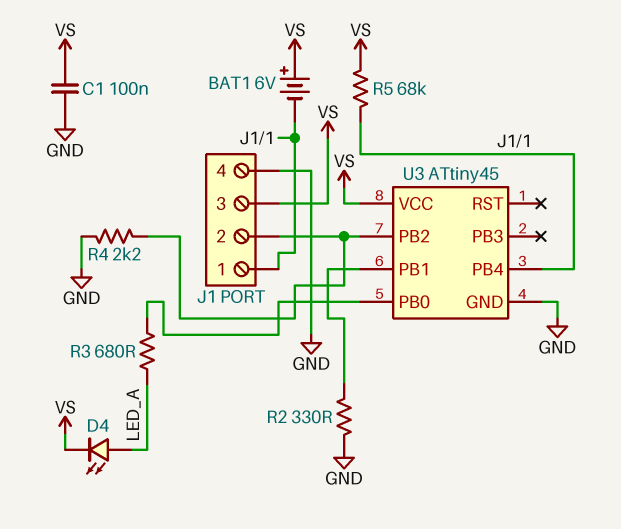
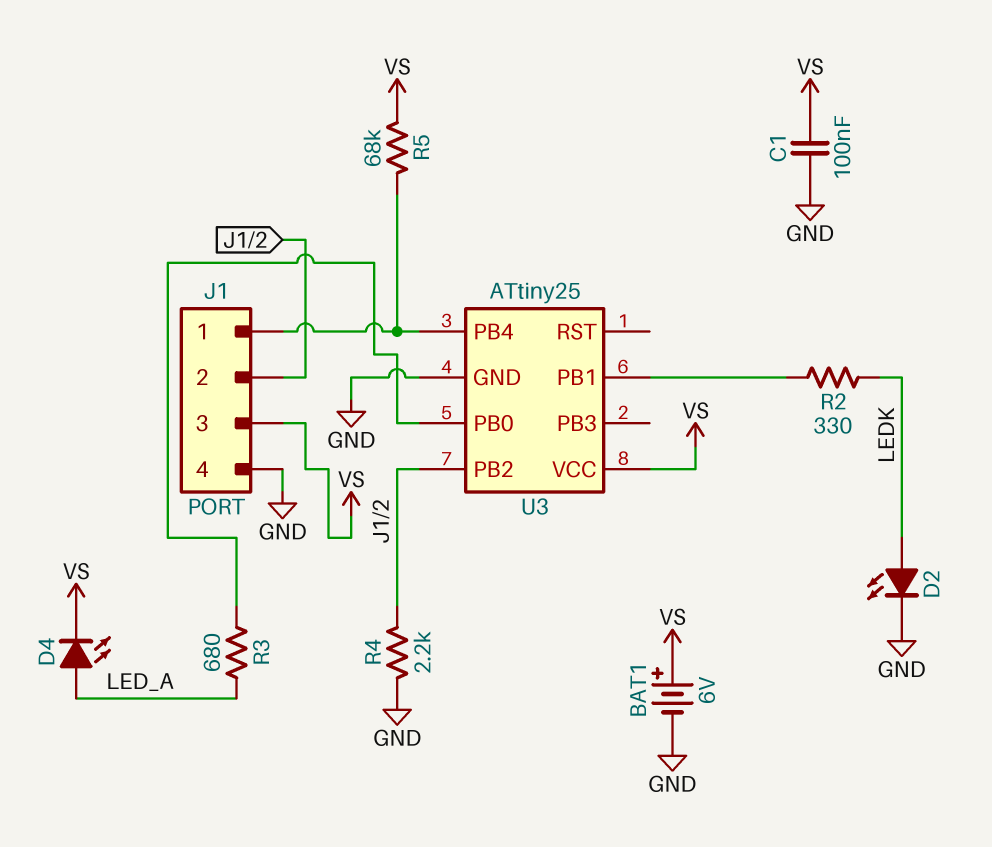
BAT1: 6V (plus VS, minus J1/1) -> 6V (plus VS, minus GND)
D2: none -> LED (A LEDK, K GND)
R2: 330 (GND, U3/PB1) -> 330 (LEDK, U3/PB1)
U3: ATtiny45 -> ATtiny25

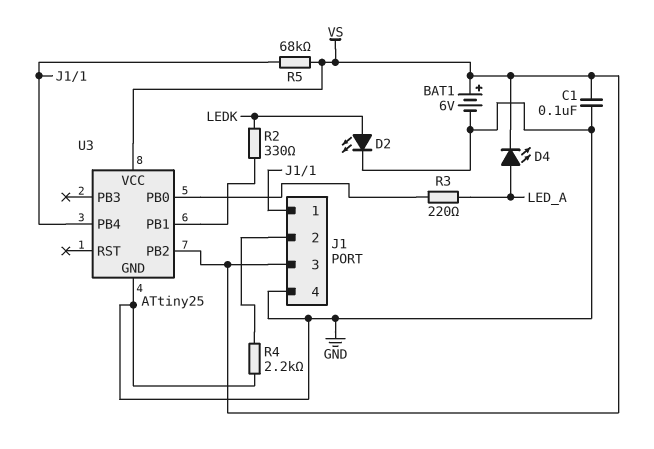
R3: 680 (LED_A, U3/PB0) -> 220 (LED_A, U3/PB0)
U3 pin PB2: J1/2 -> VS

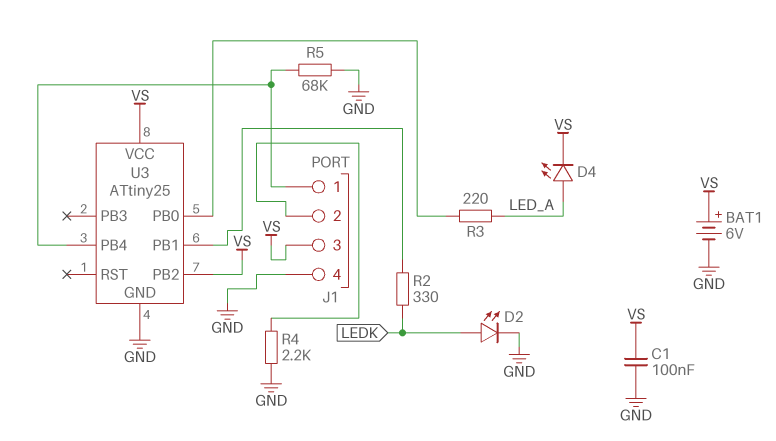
R5: 68k (J1/1, VS) -> 68k (GND, J1/1)

